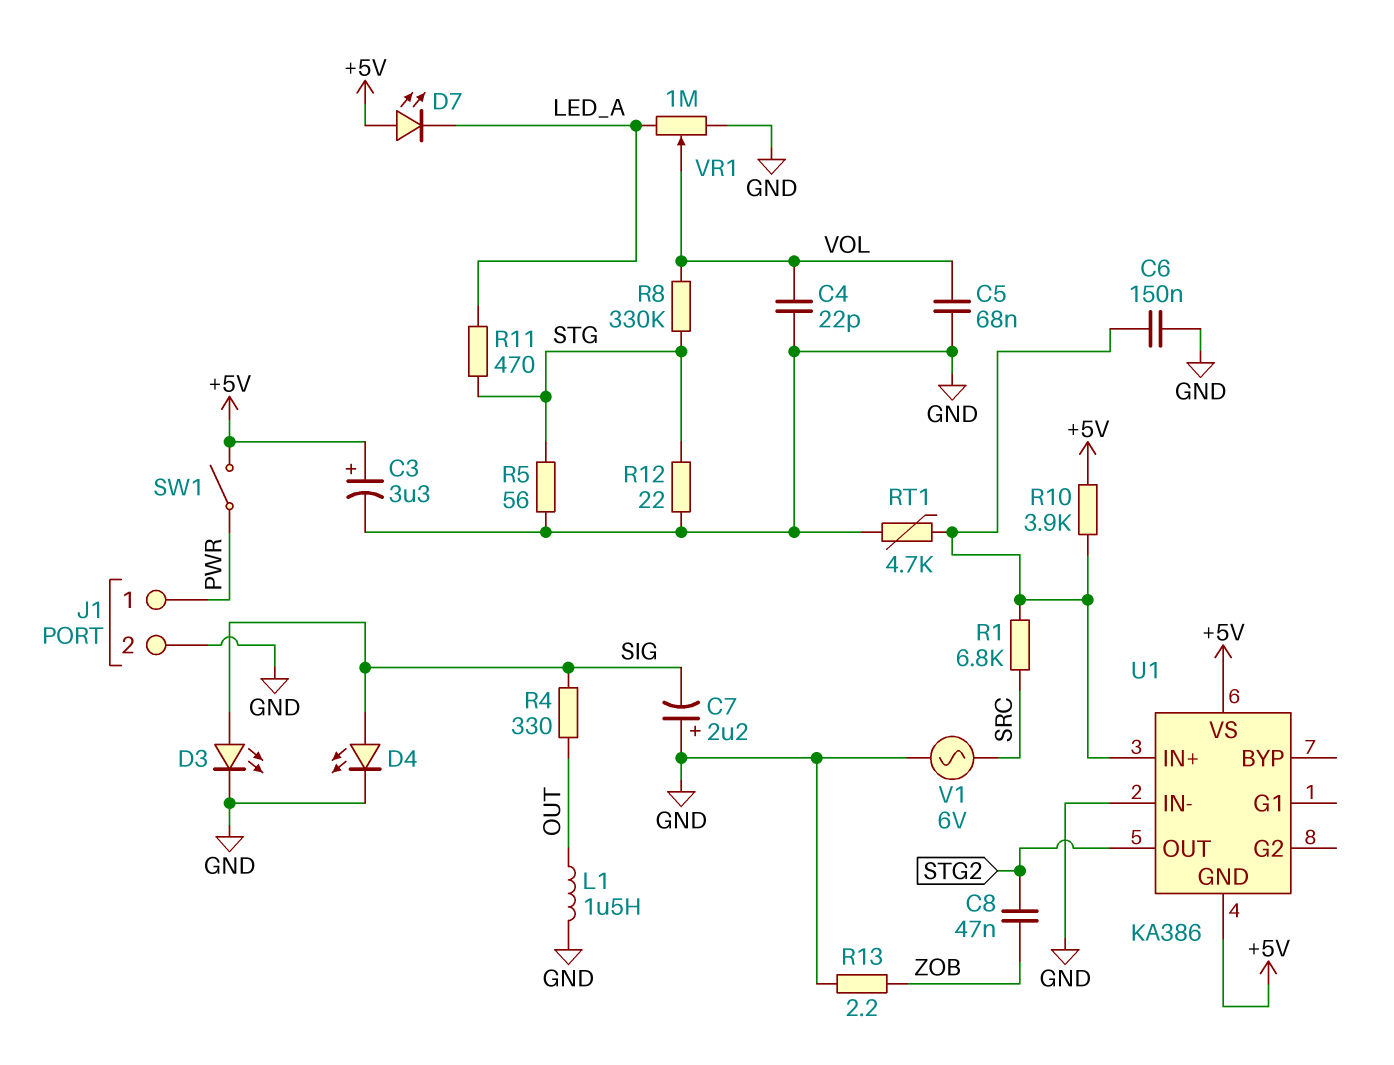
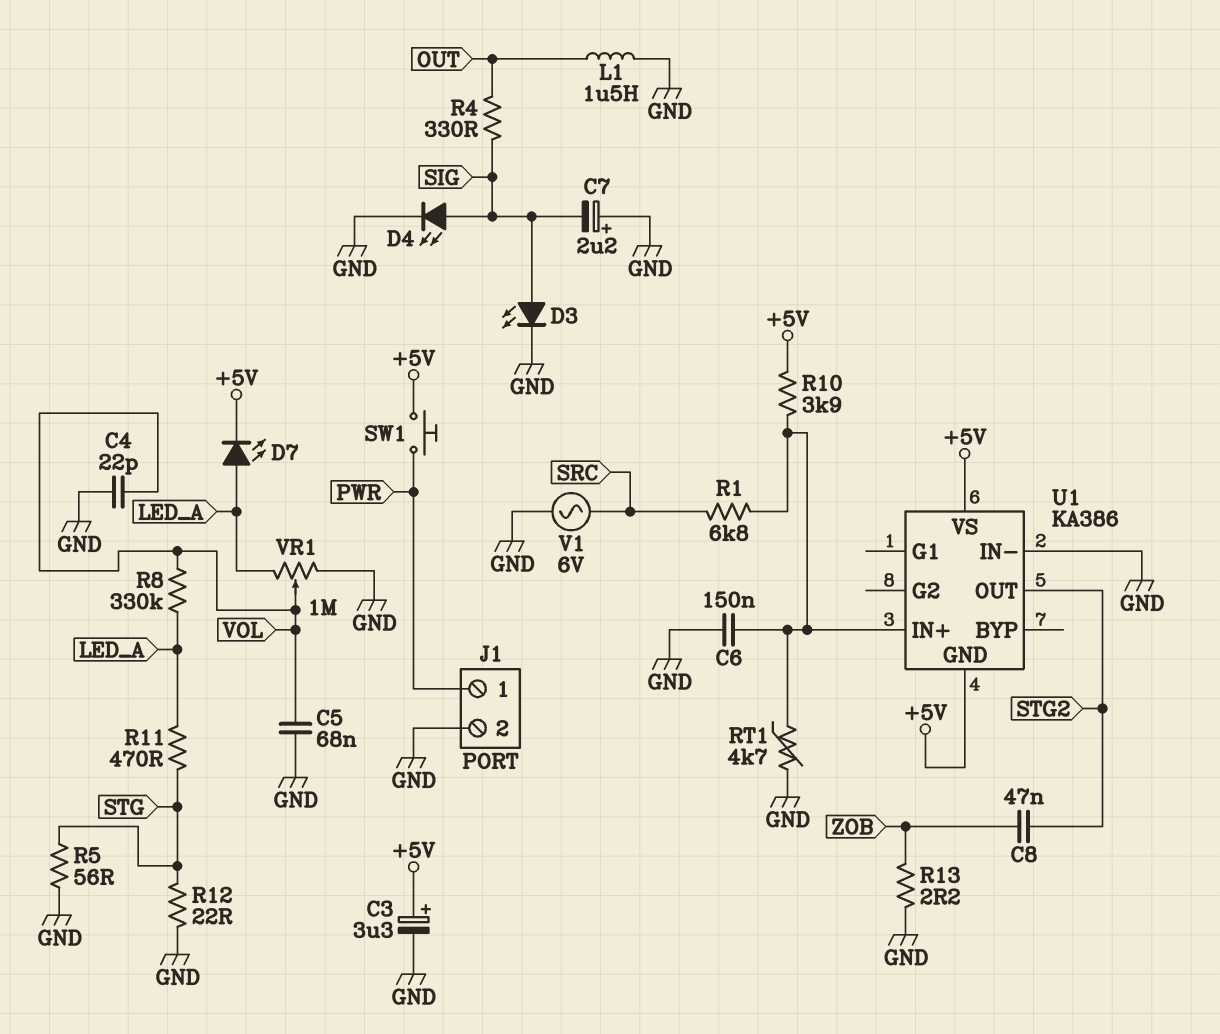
D7: LED (A +5V, K LED_A) -> LED (A LED_A, K +5V)
R8: 330k (STG, VOL) -> 330k (LED_A, VOL)
SW1: switch (+5V, PWR) -> button (+5V, PWR)

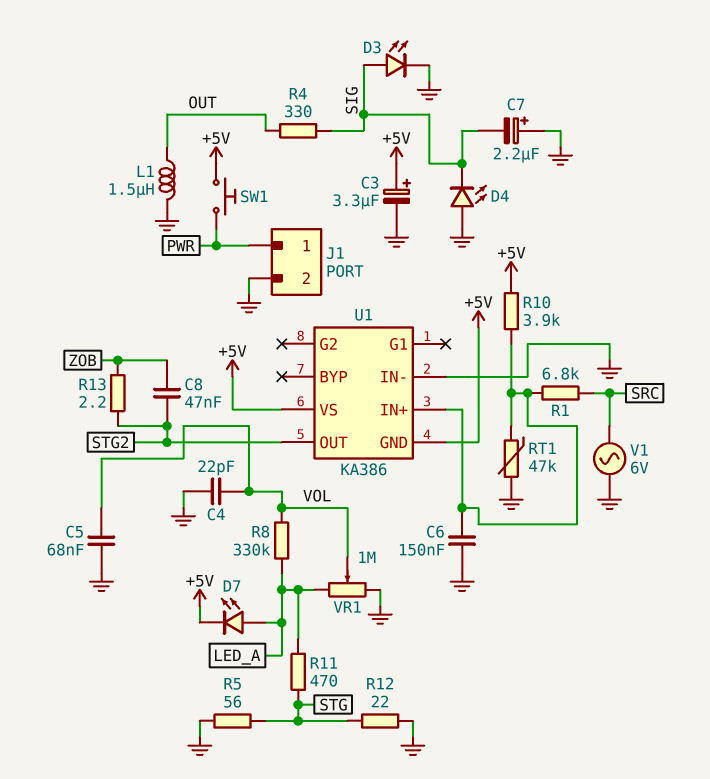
D4: LED (A SIG, K GND) -> LED (A GND, K SIG)
R13: 2.2 (GND, ZOB) -> 2.2 (STG2, ZOB)
RT1: 4.7k (GND, U1/IN+) -> 47k (GND, U1/IN+)

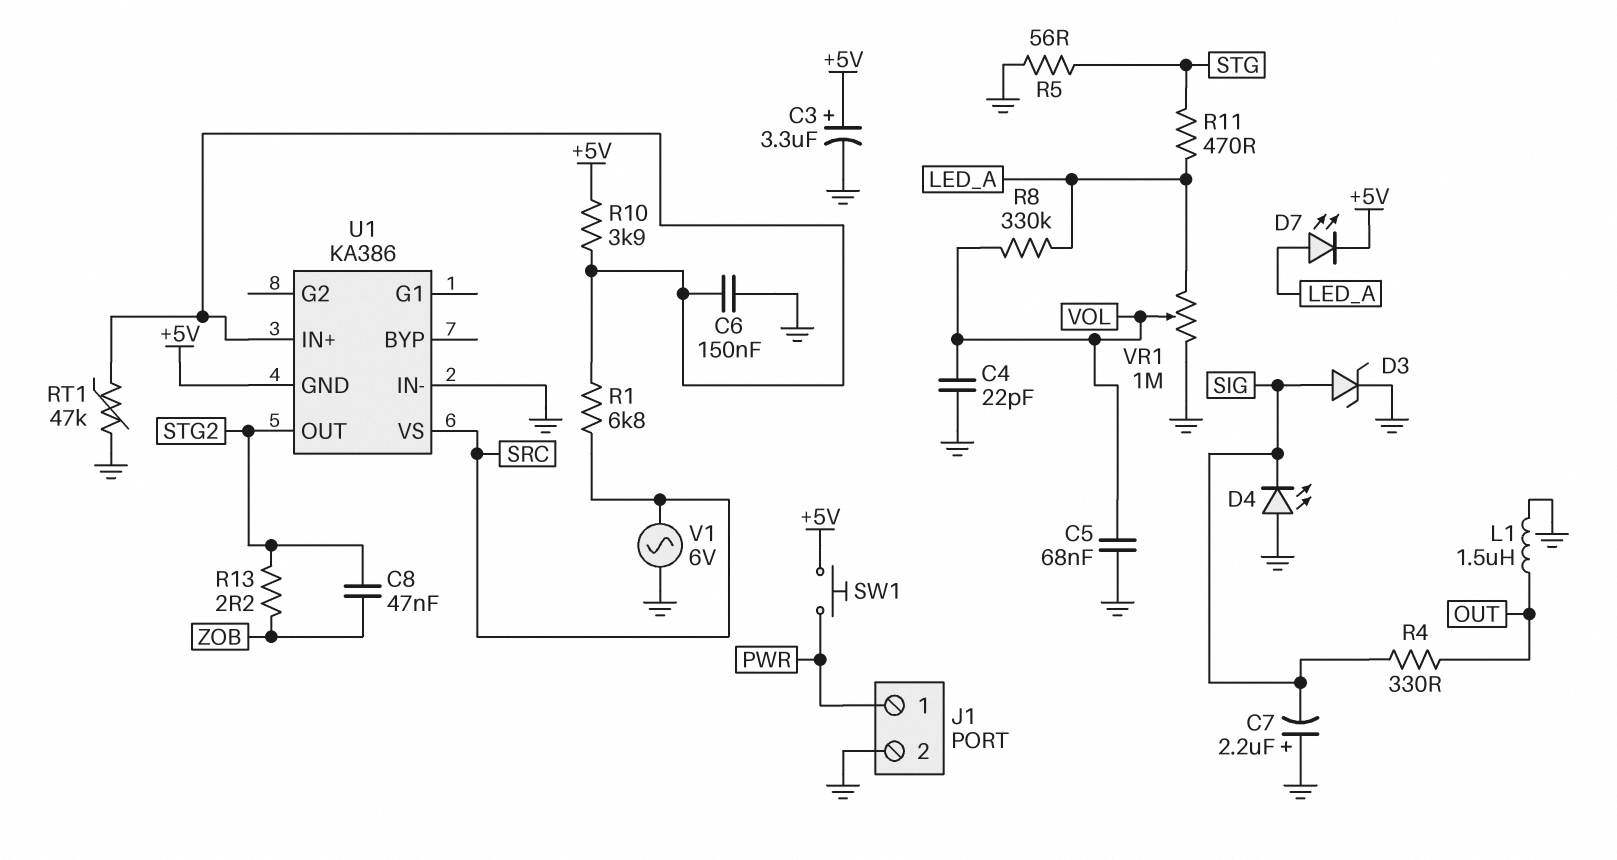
D3: LED (A SIG, K GND) -> zener (A SIG, K GND)
R12: 22 (GND, STG) -> none
U1 pin VS: +5V -> SRC

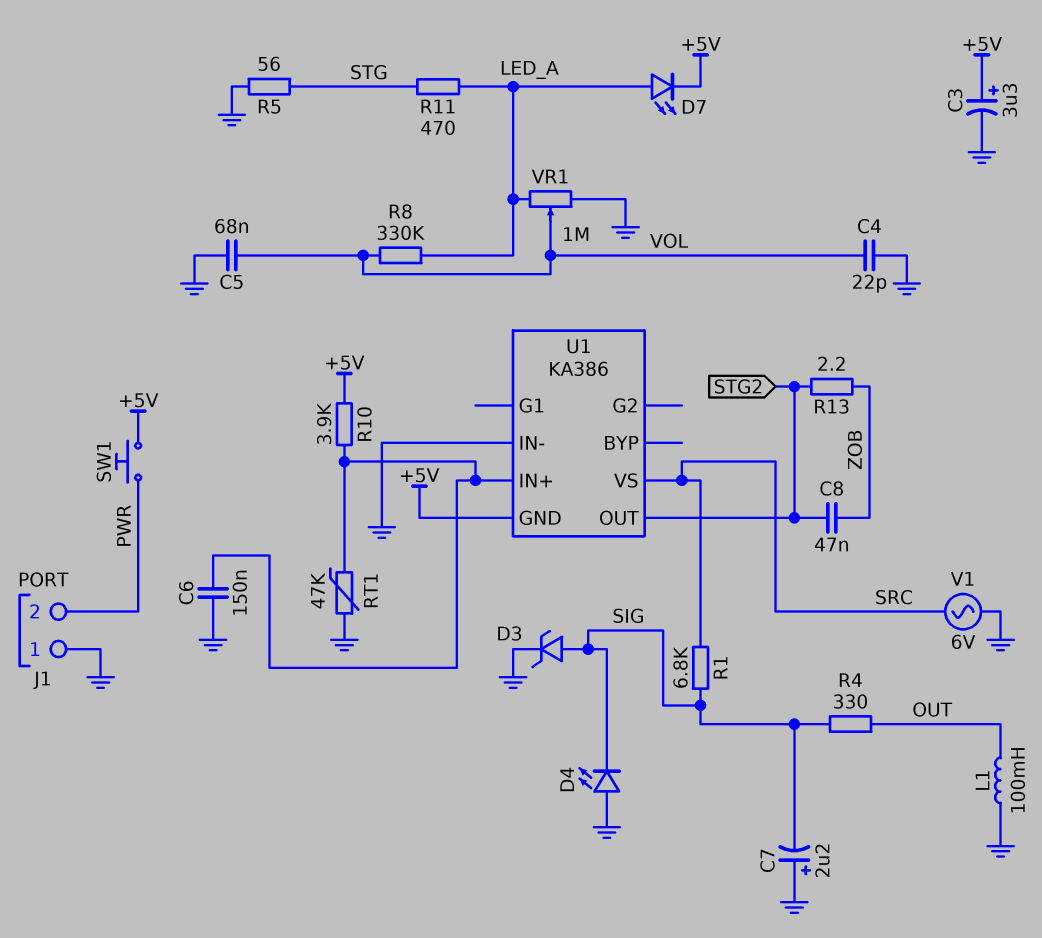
J1 pin 1: PWR -> GND
J1 pin 2: GND -> PWR
L1: 1.5uH (GND, OUT) -> 100mH (GND, OUT)
R1: 6.8k (SRC, U1/IN+) -> 6.8k (SIG, SRC)

